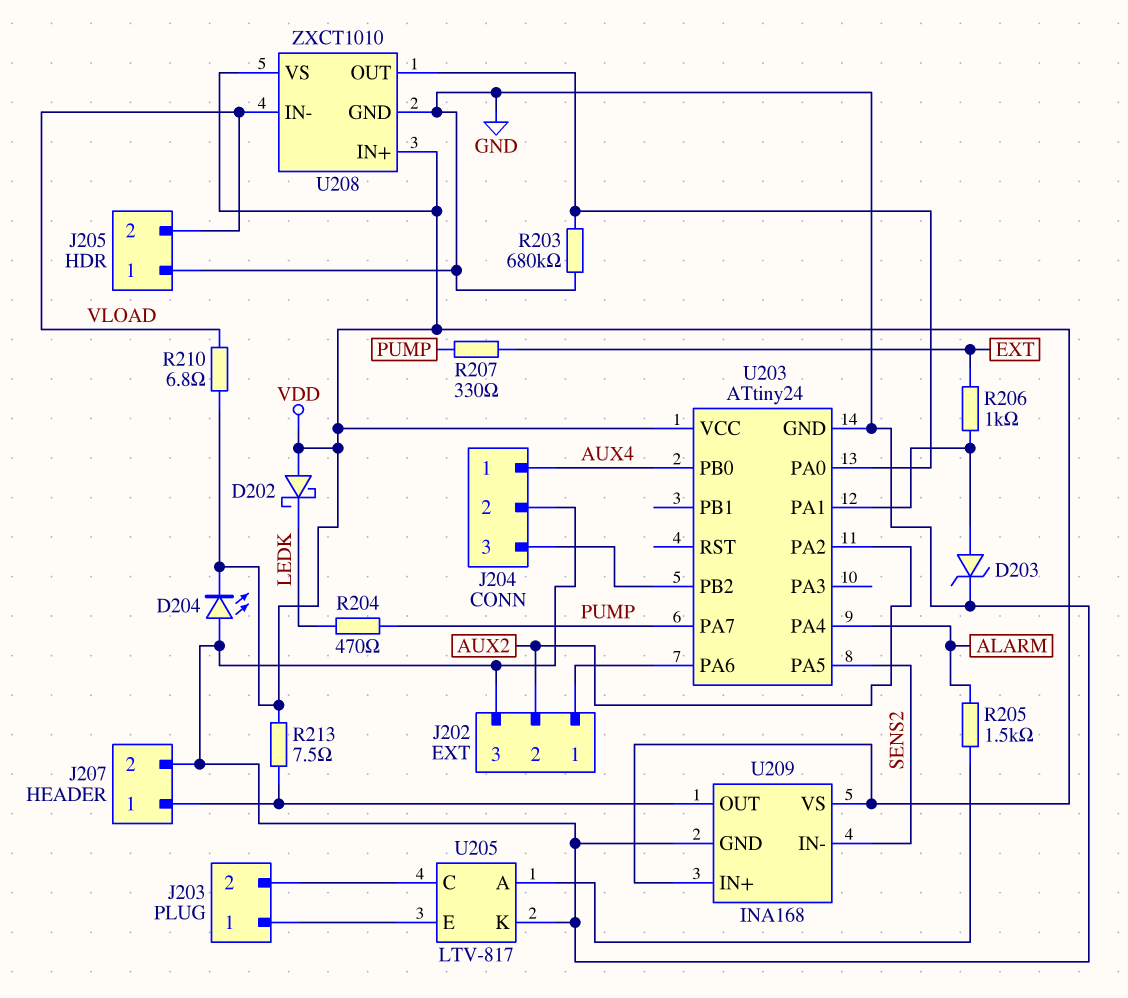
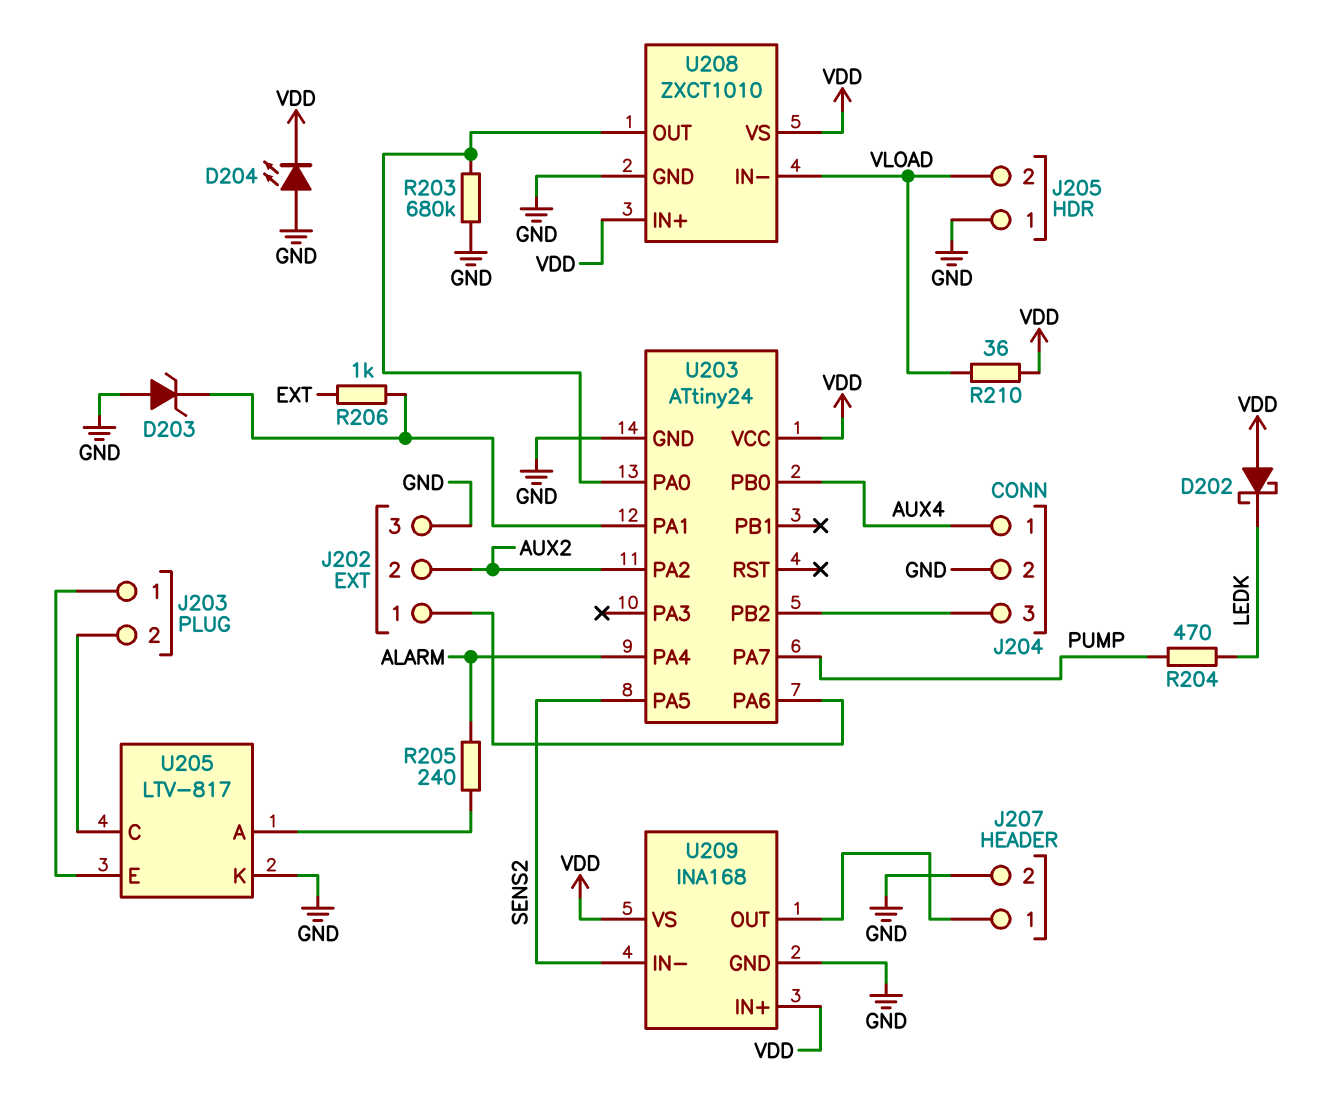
D203: zener (A U203/PA1, K GND) -> zener (A GND, K U203/PA1)
R205: 1.5k (ALARM, U205/A) -> 240 (ALARM, U205/A)
R207: 330 (EXT, PUMP) -> none
R210: 6.8 (VDD, VLOAD) -> 36 (VDD, VLOAD)
R213: 7.5 (J207/1, VDD) -> none

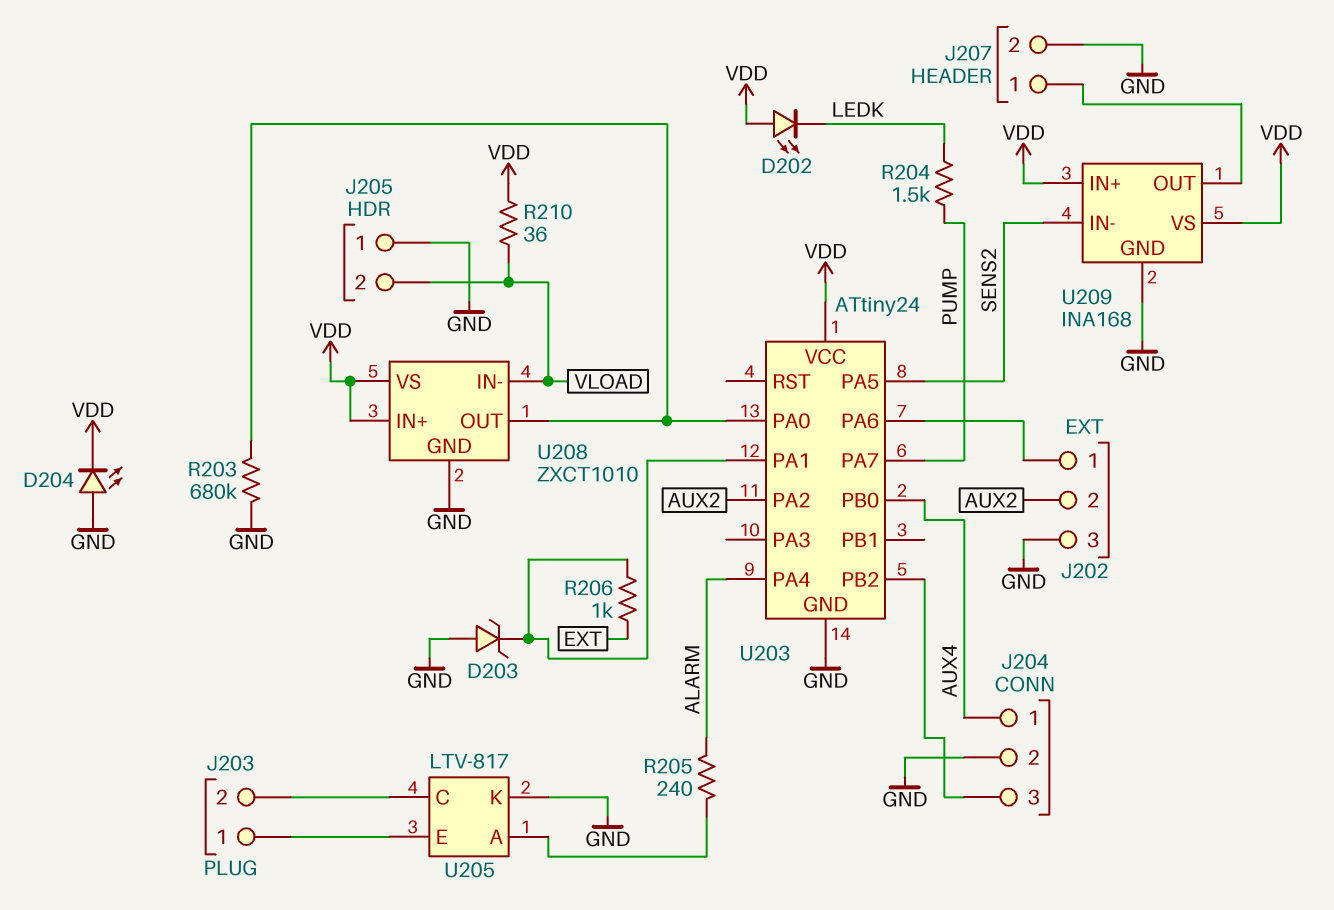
D202: schottky (A VDD, K LEDK) -> LED (A VDD, K LEDK)
R204: 470 (LEDK, PUMP) -> 1.5k (LEDK, PUMP)

